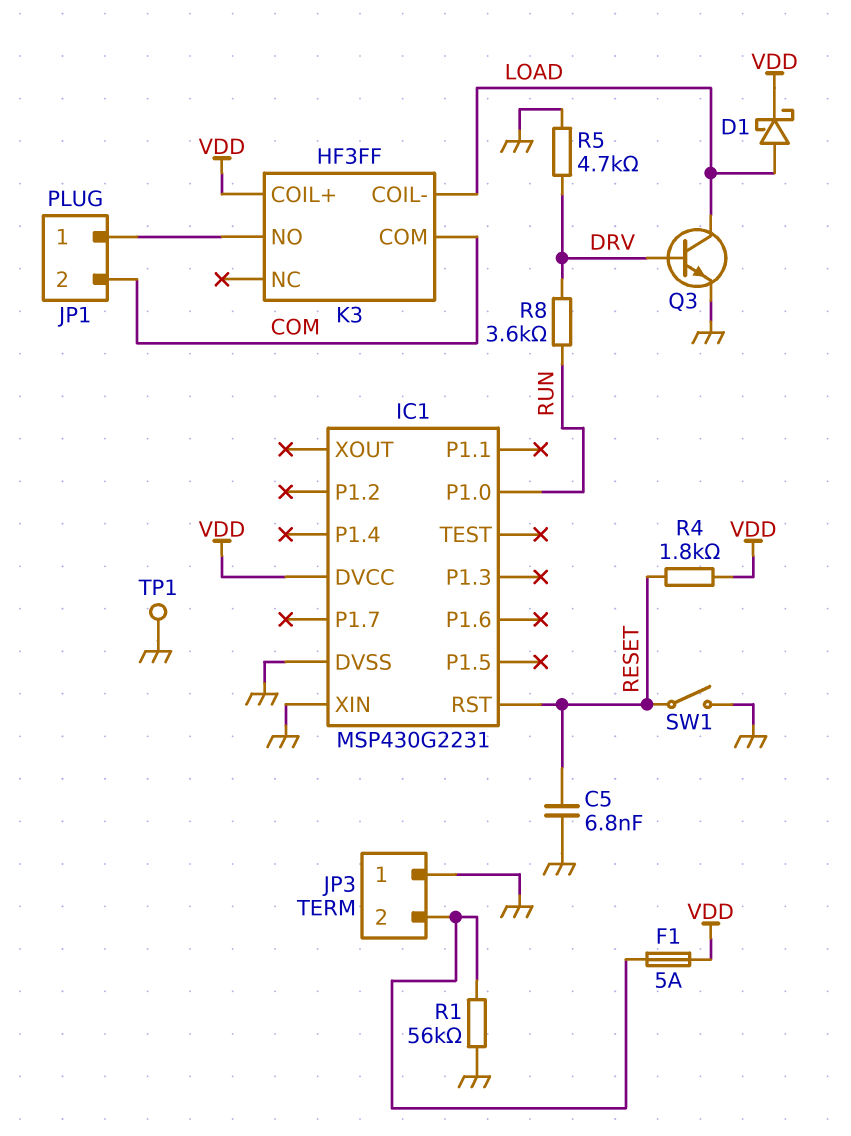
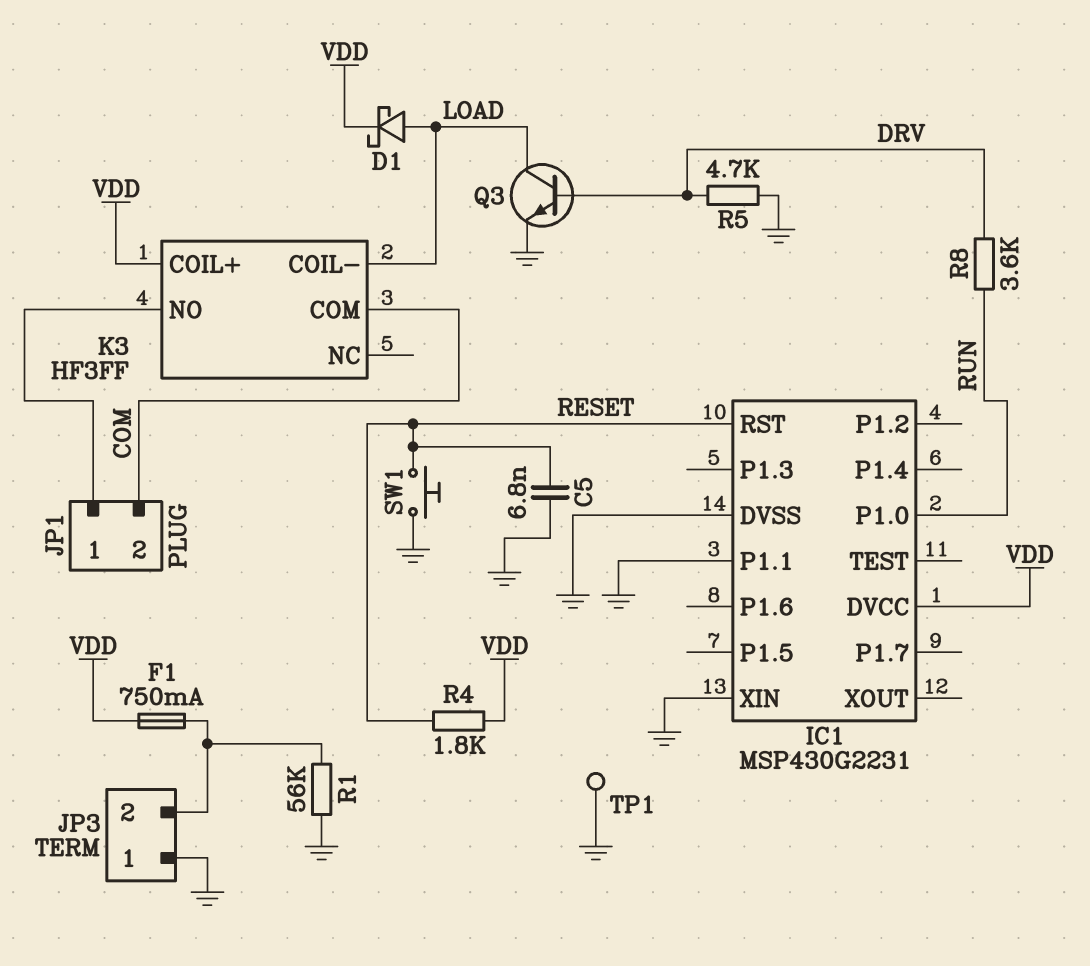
F1: 5A (JP3/2, VDD) -> 750mA (JP3/2, VDD)
IC1 pin P1.1: none -> GND
SW1: switch (GND, RESET) -> button (GND, RESET)

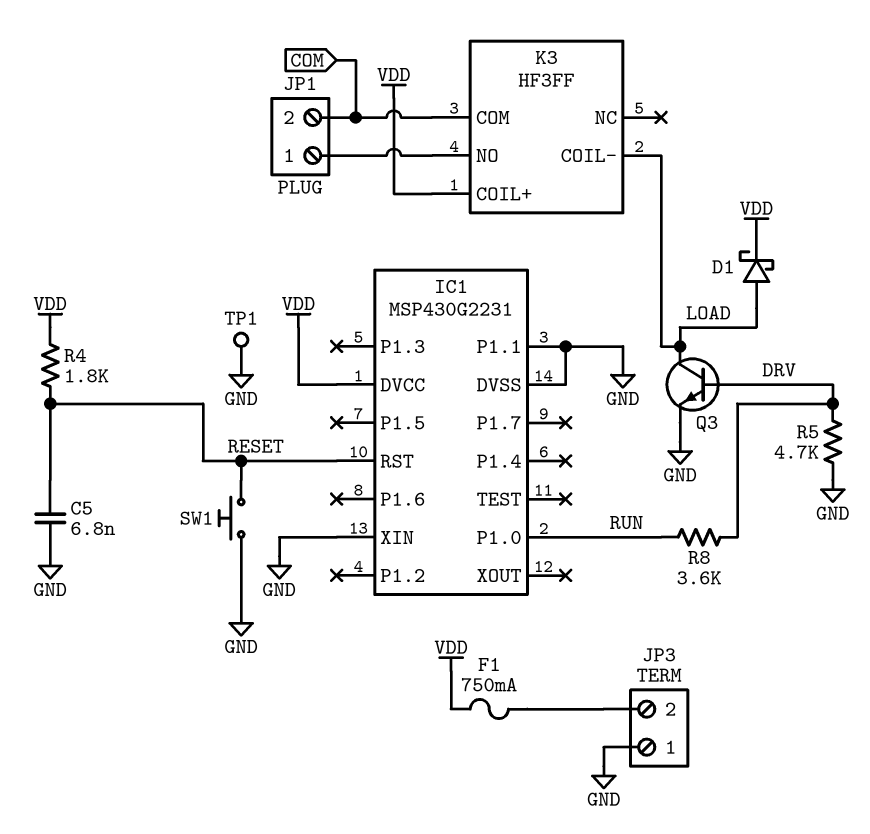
R1: 56k (GND, JP3/2) -> none

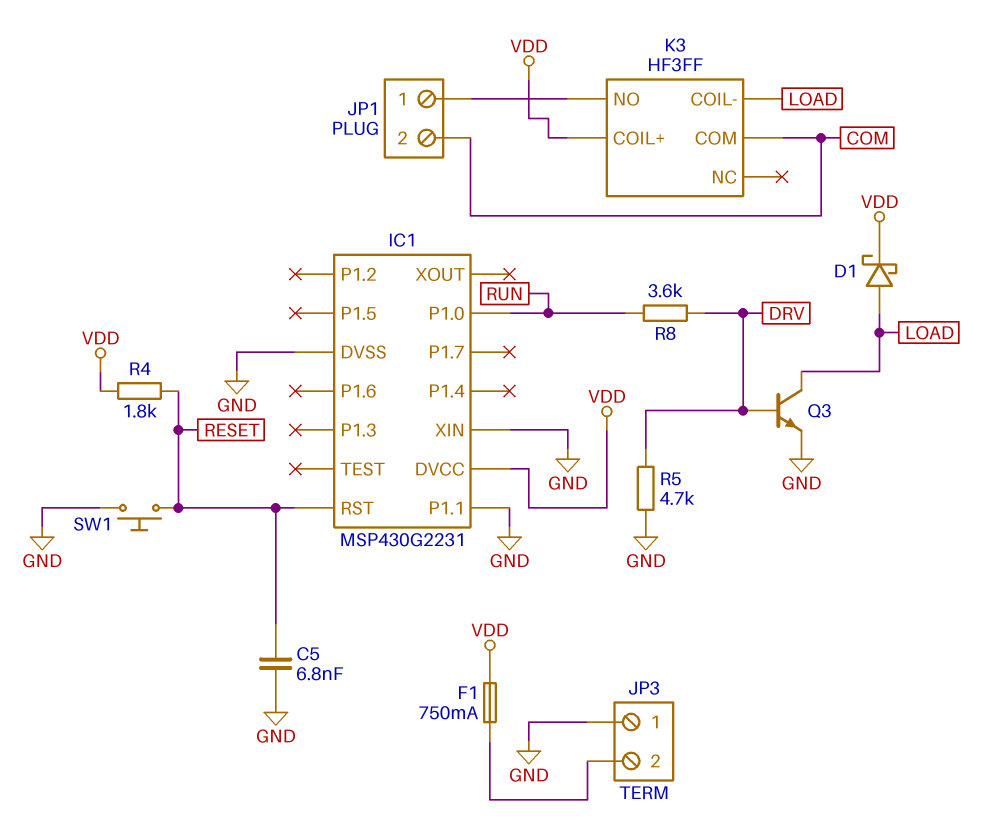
TP1: test point (GND) -> none

